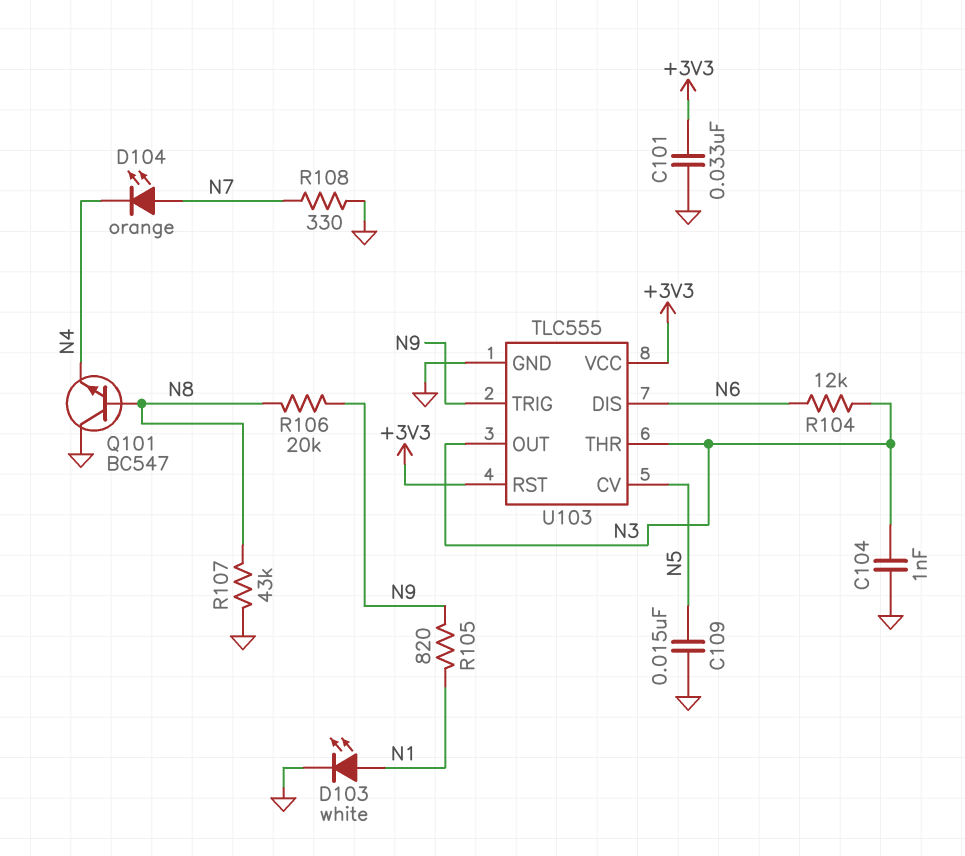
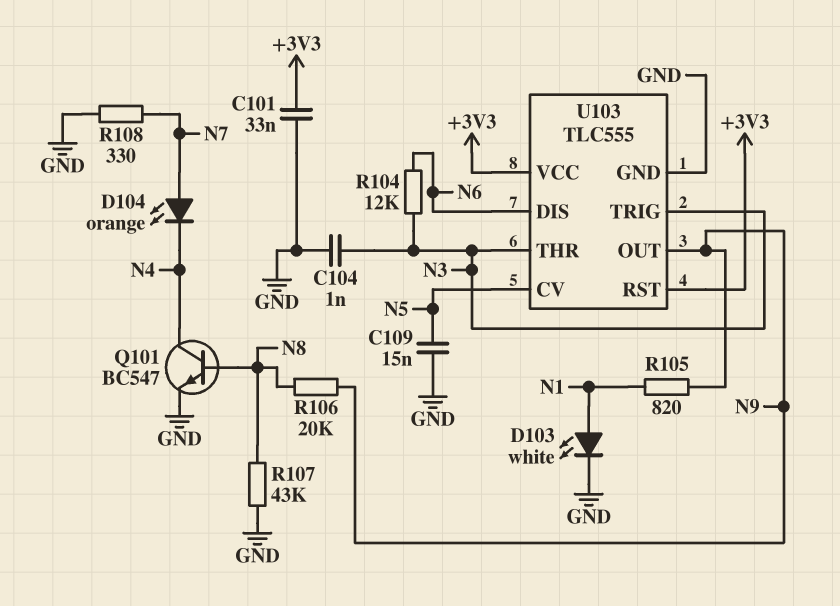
Q101: NPN BC547 (B N8, C GND, E N4) -> NPN BC547 (B N8, C N4, E GND)
U103 pin OUT: N3 -> N9
U103 pin TRIG: N9 -> N3

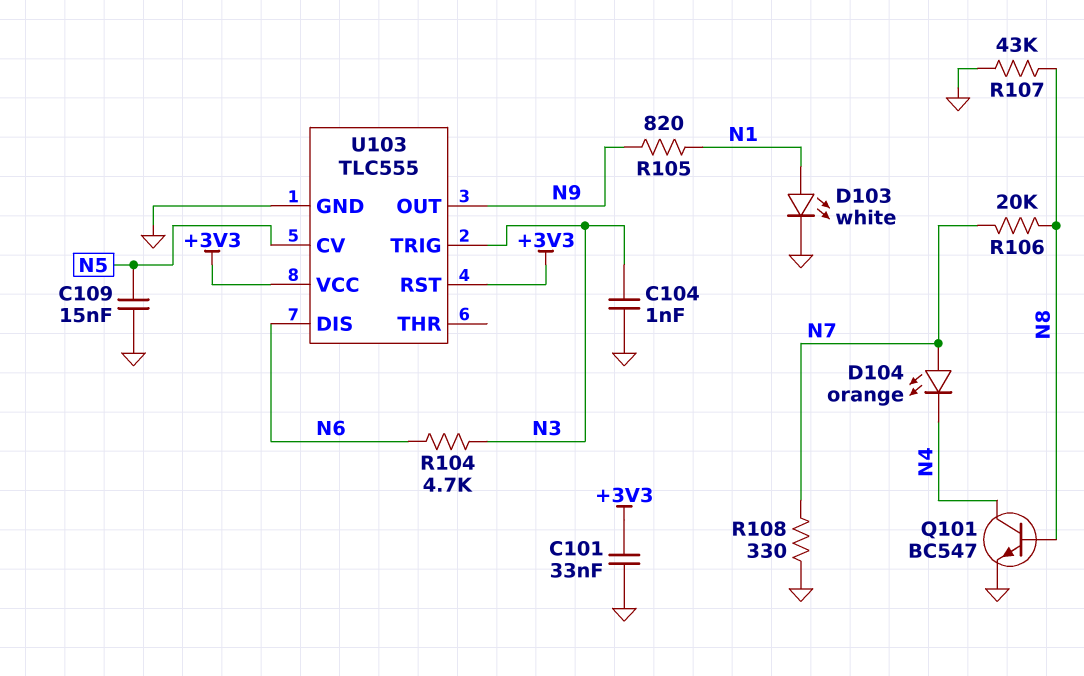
R104: 12k (N3, N6) -> 4.7k (N3, N6)
R106: 20k (N8, N9) -> 20k (N7, N8)
U103 pin THR: N3 -> none

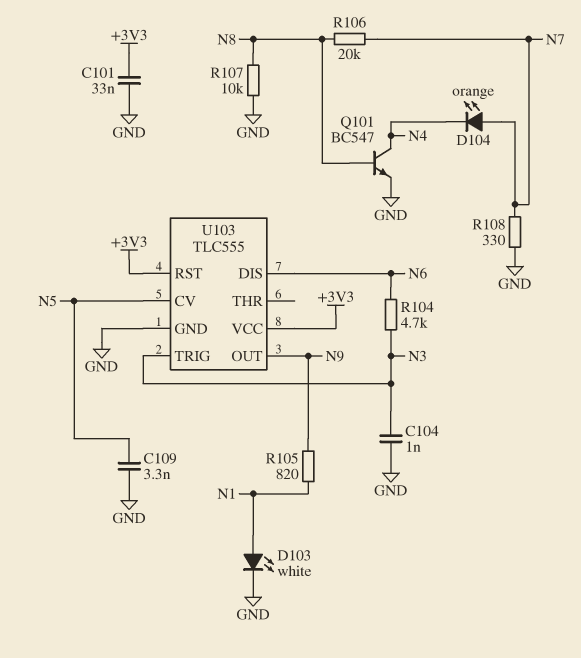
C109: 15nF (GND, N5) -> 3.3nF (GND, N5)
R107: 43k (GND, N8) -> 10k (GND, N8)

